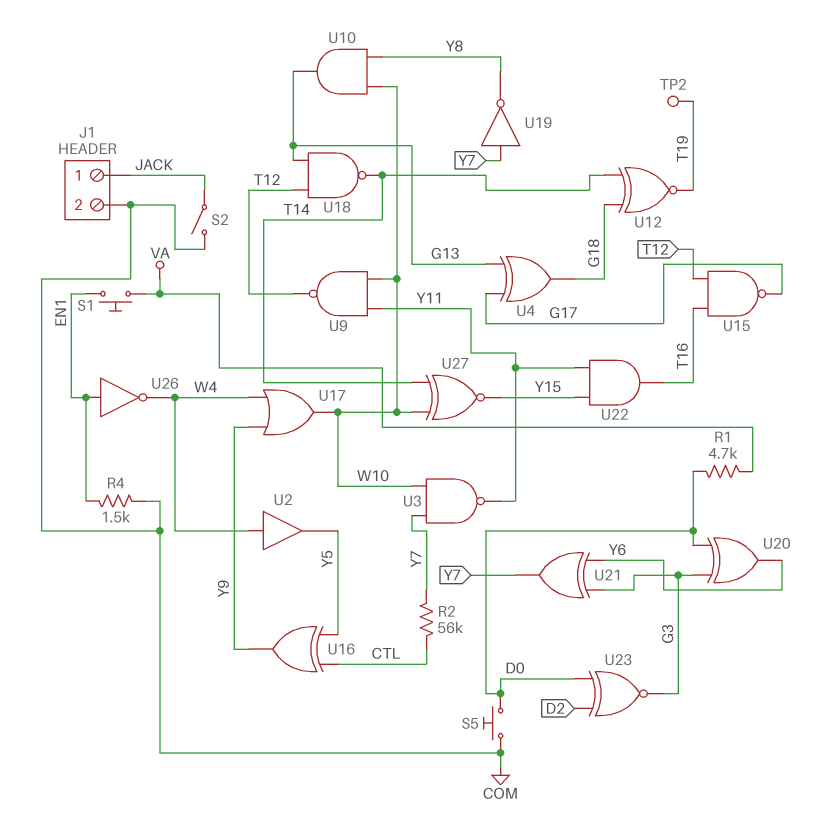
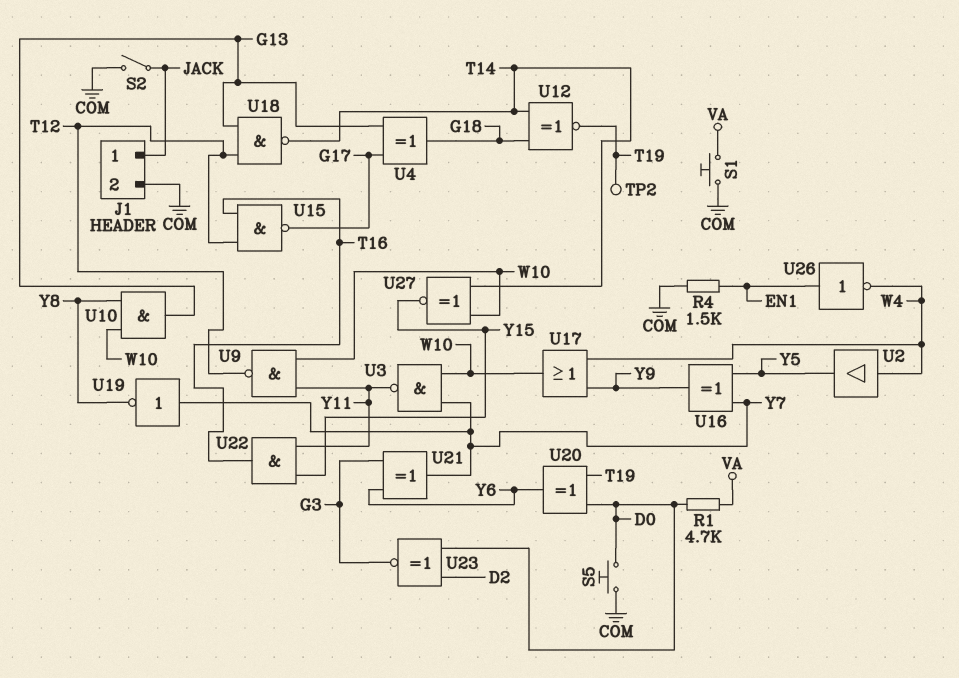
R2: 56k (CTL, Y7) -> none
S1: button (EN1, VA) -> button (COM, VA)
U16: XOR (in CTL, in Y5, out Y9) -> XOR (in Y5, in Y7, out Y9)
U20: XOR (in D0, in G3, out Y6) -> XOR (in D0, in T19, out Y6)

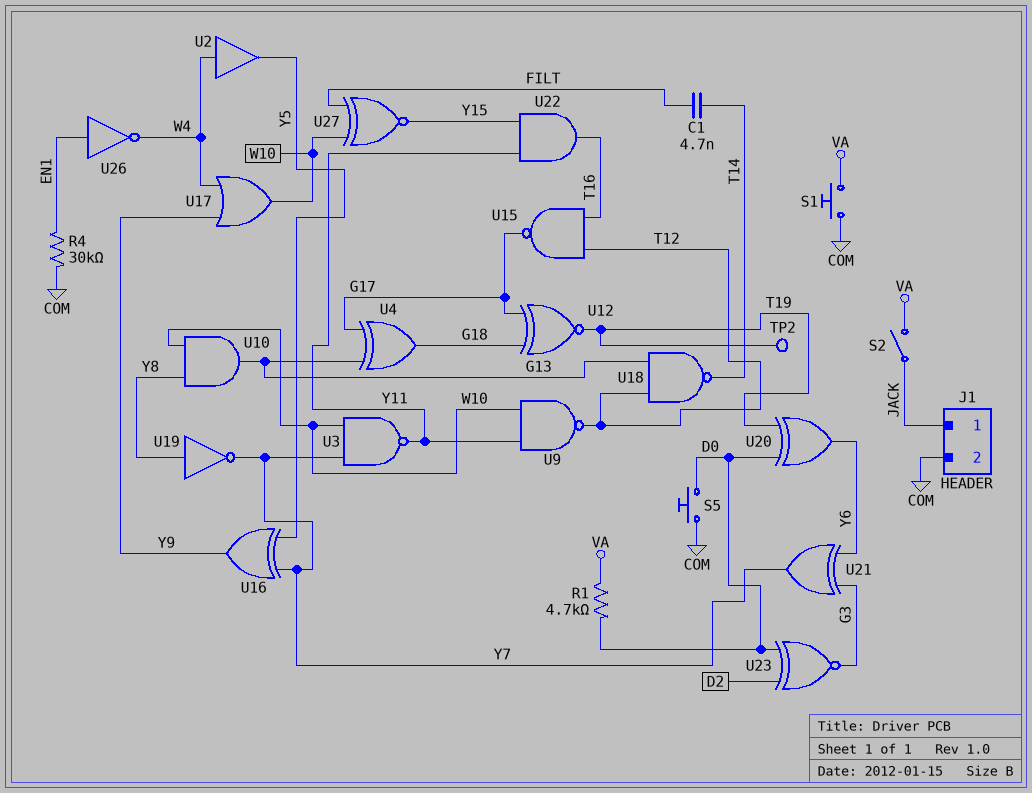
C1: none -> 4.7nF (FILT, T14)
R4: 1.5k (COM, EN1) -> 30k (COM, EN1)
S2: switch (COM, JACK) -> switch (JACK, VA)
U12: XNOR (in G18, in T14, out T19) -> XNOR (in G17, in G18, out T19)
U19: NOT (in Y7, out Y8) -> NOT (in Y8, out Y7)
U27: XNOR (in T14, in W10, out Y15) -> XNOR (in FILT, in W10, out Y15)

